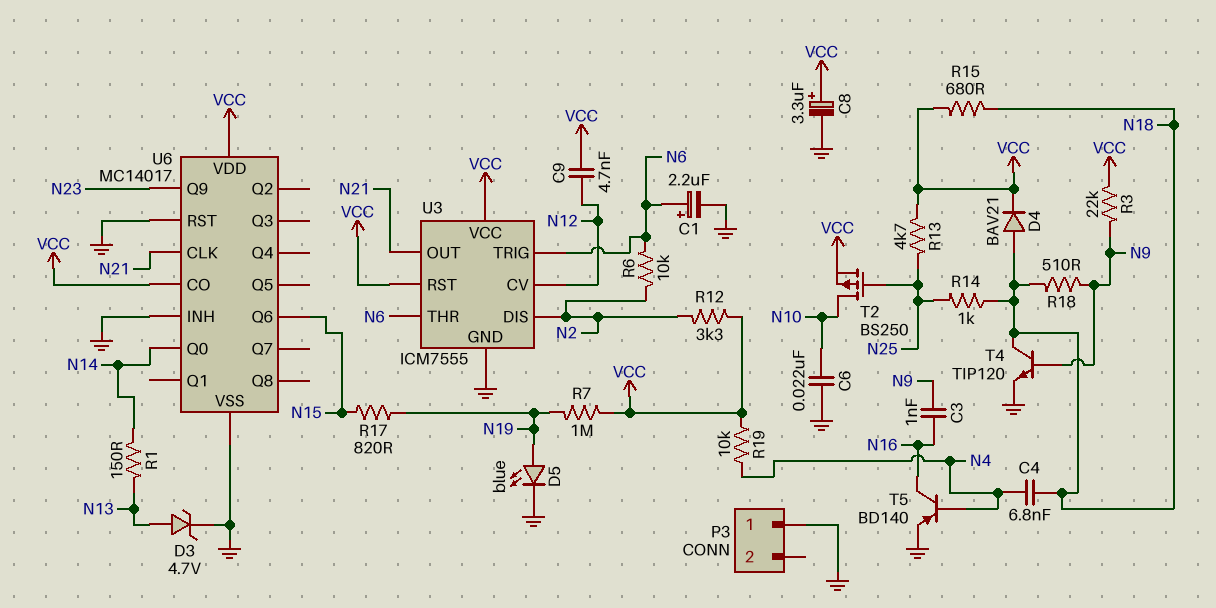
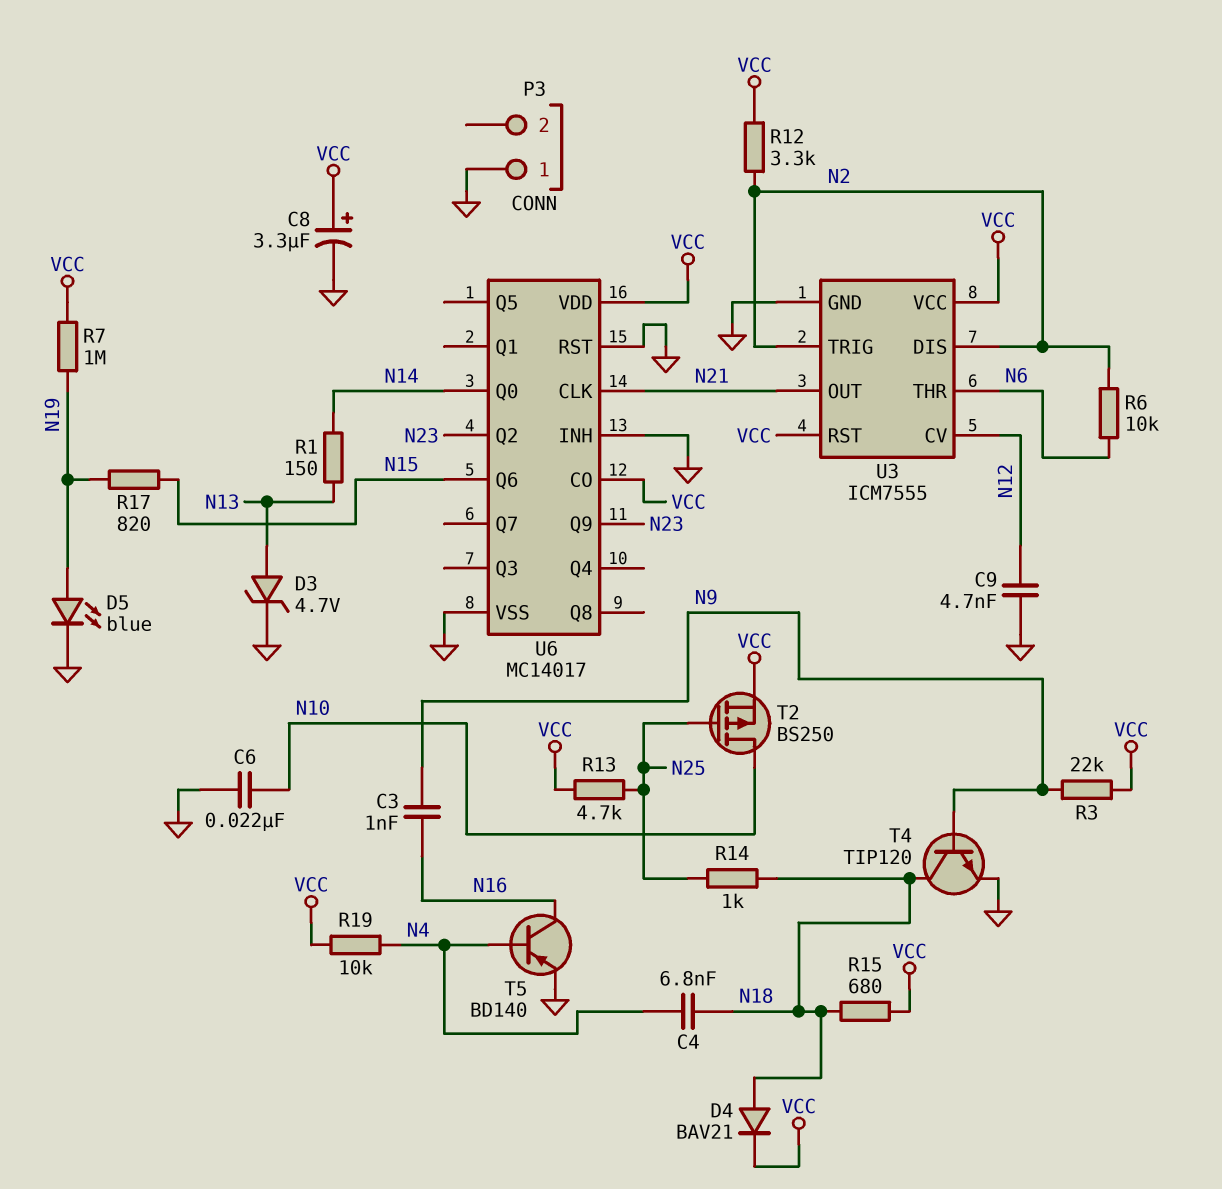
C1: 2.2uF (plus N6, minus GND) -> none
C9: 4.7nF (N12, VCC) -> 4.7nF (GND, N12)
R18: 510 (N9, N18) -> none
U3 pin TRIG: N6 -> N2
U6 pin Q2: none -> N23

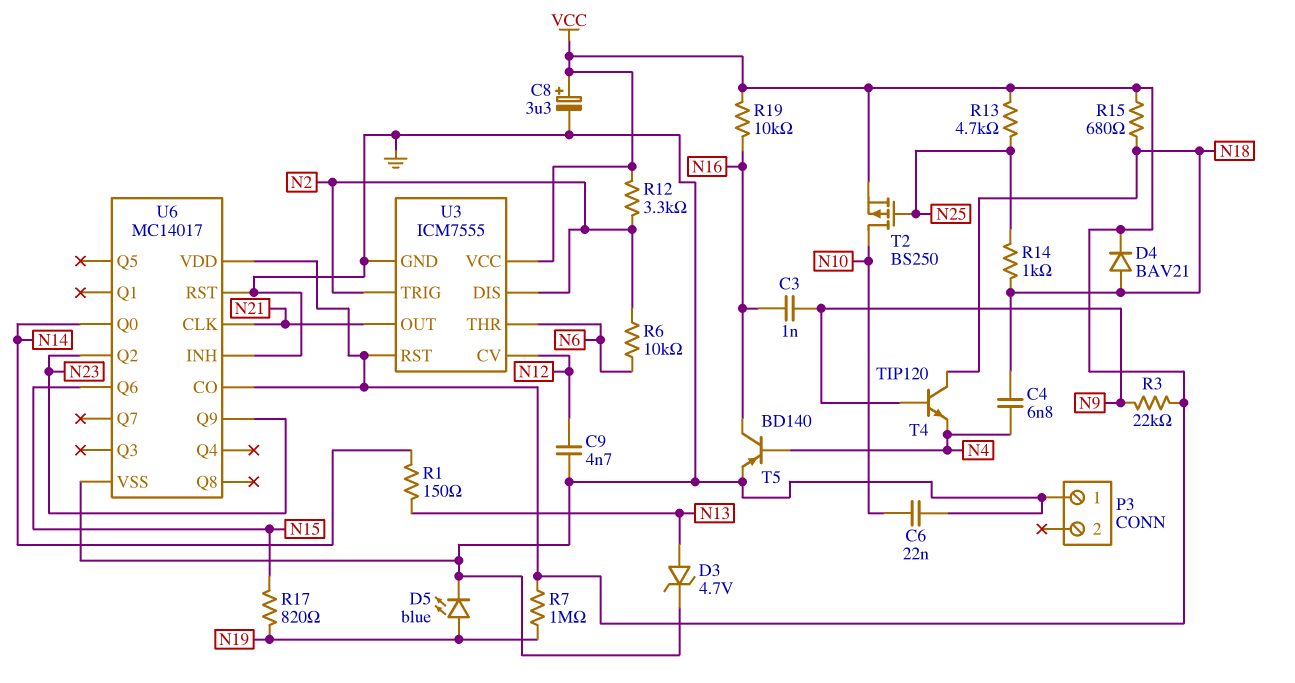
R19: 10k (N4, VCC) -> 10k (N16, VCC)
T4: NPN TIP120 (B N9, C N18, E GND) -> NPN TIP120 (B N9, C N18, E N4)

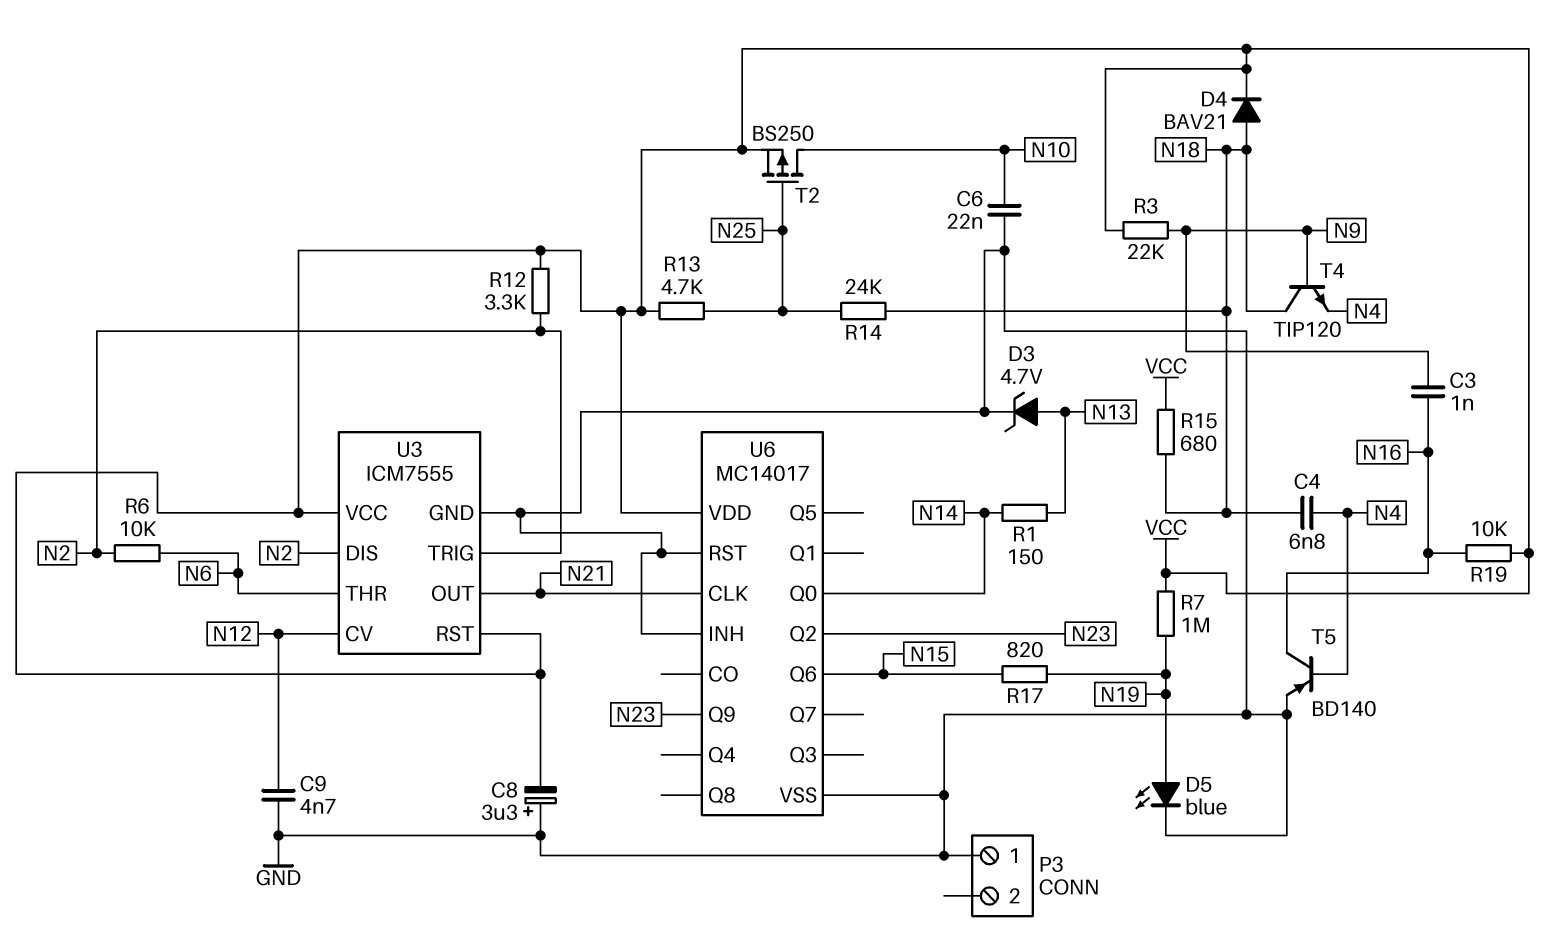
C8: 3.3uF (plus VCC, minus GND) -> 3.3uF (plus GND, minus VCC)
R14: 1k (N18, N25) -> 24k (N18, N25)
U6 pin CO: VCC -> none

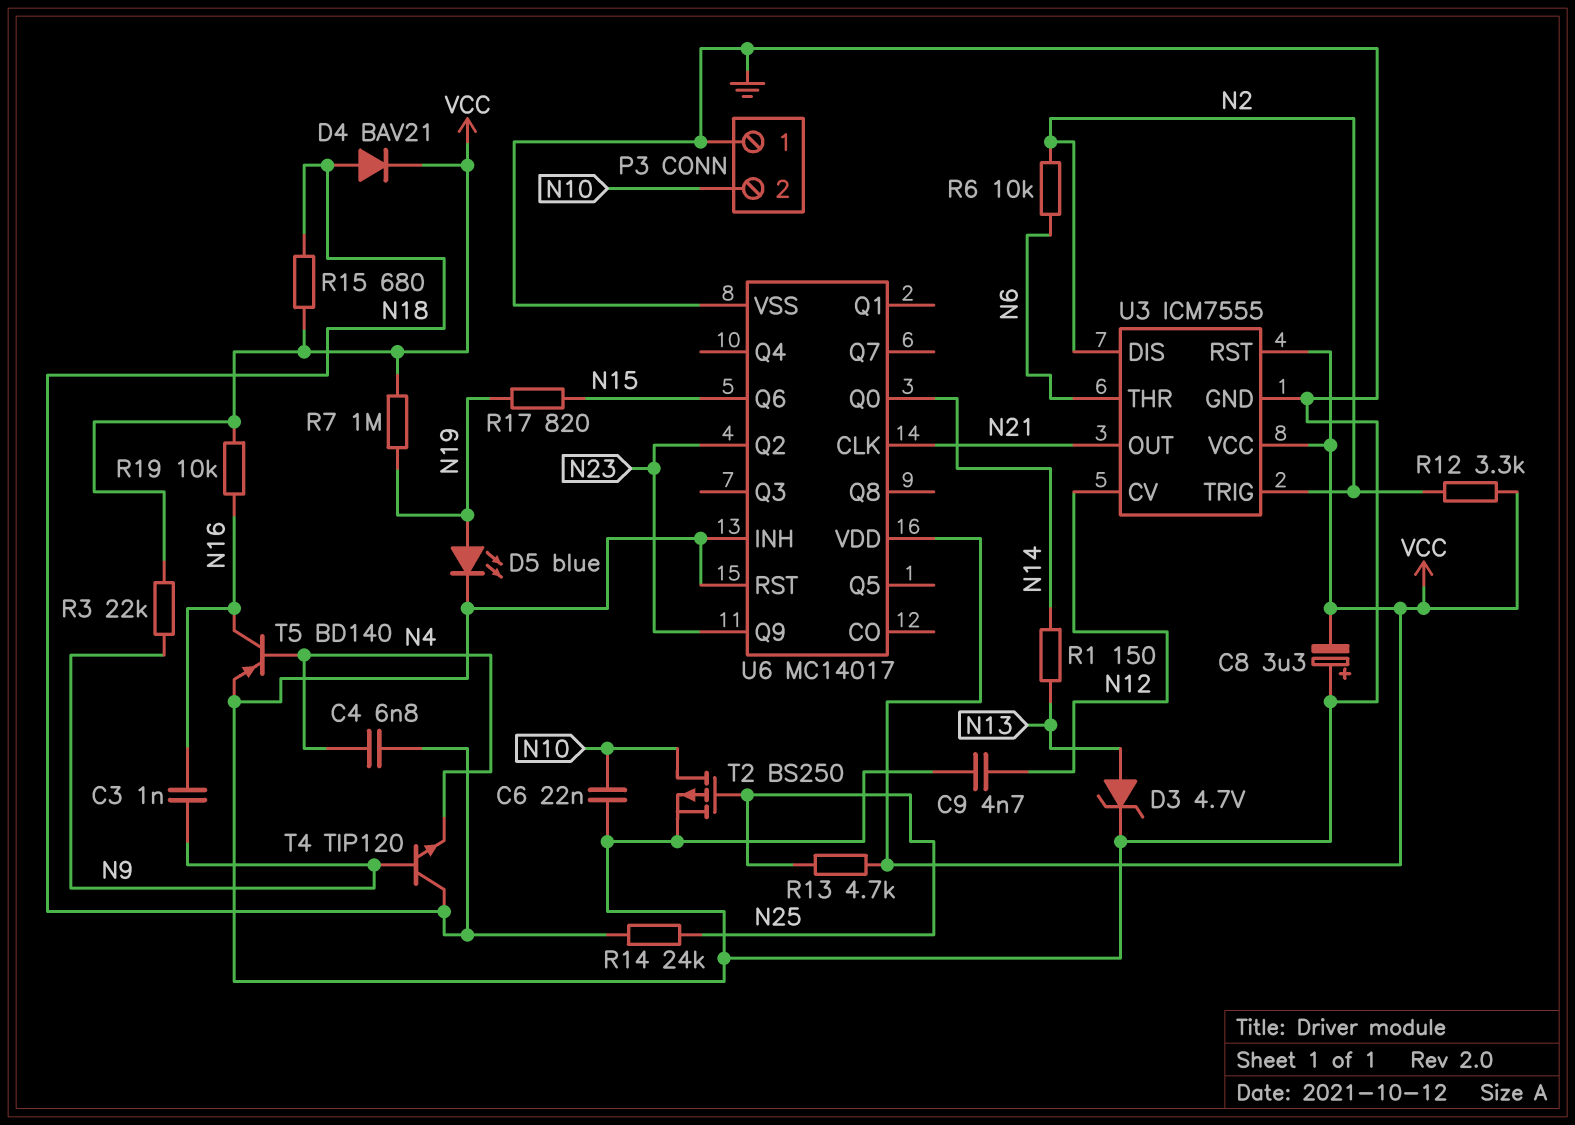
P3 pin 2: none -> N10
T2: PMOS BS250 (G N25, D N10, S VCC) -> PMOS BS250 (G N25, D N10, S GND)

